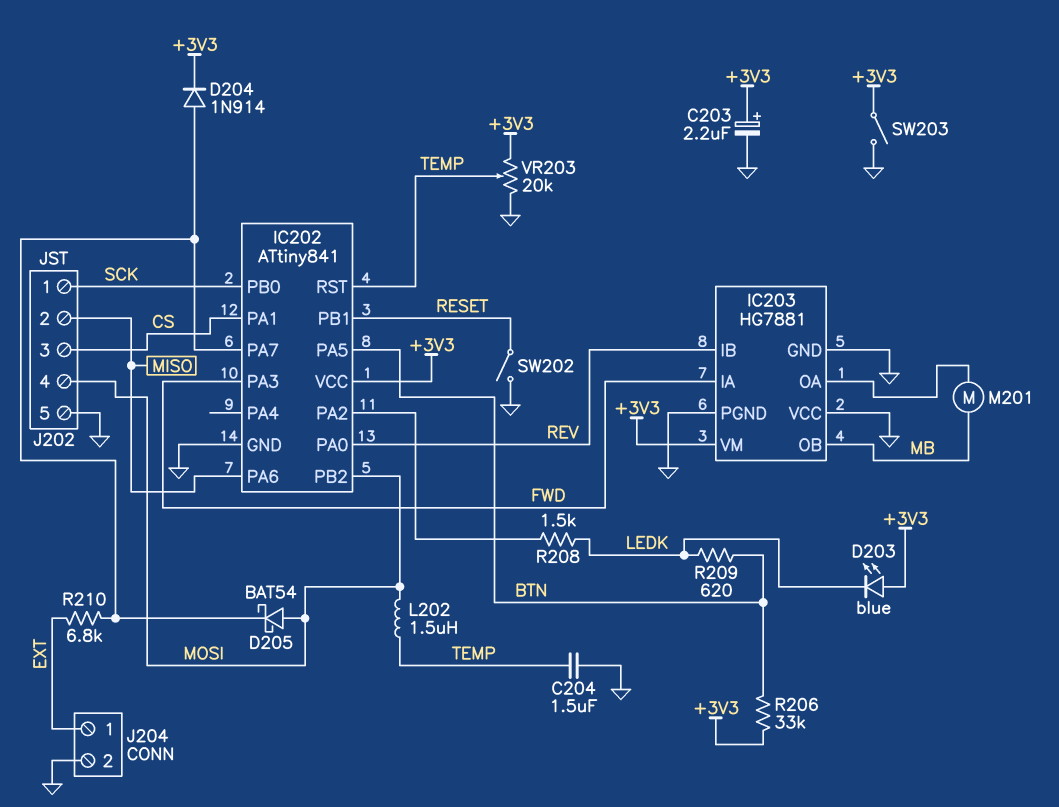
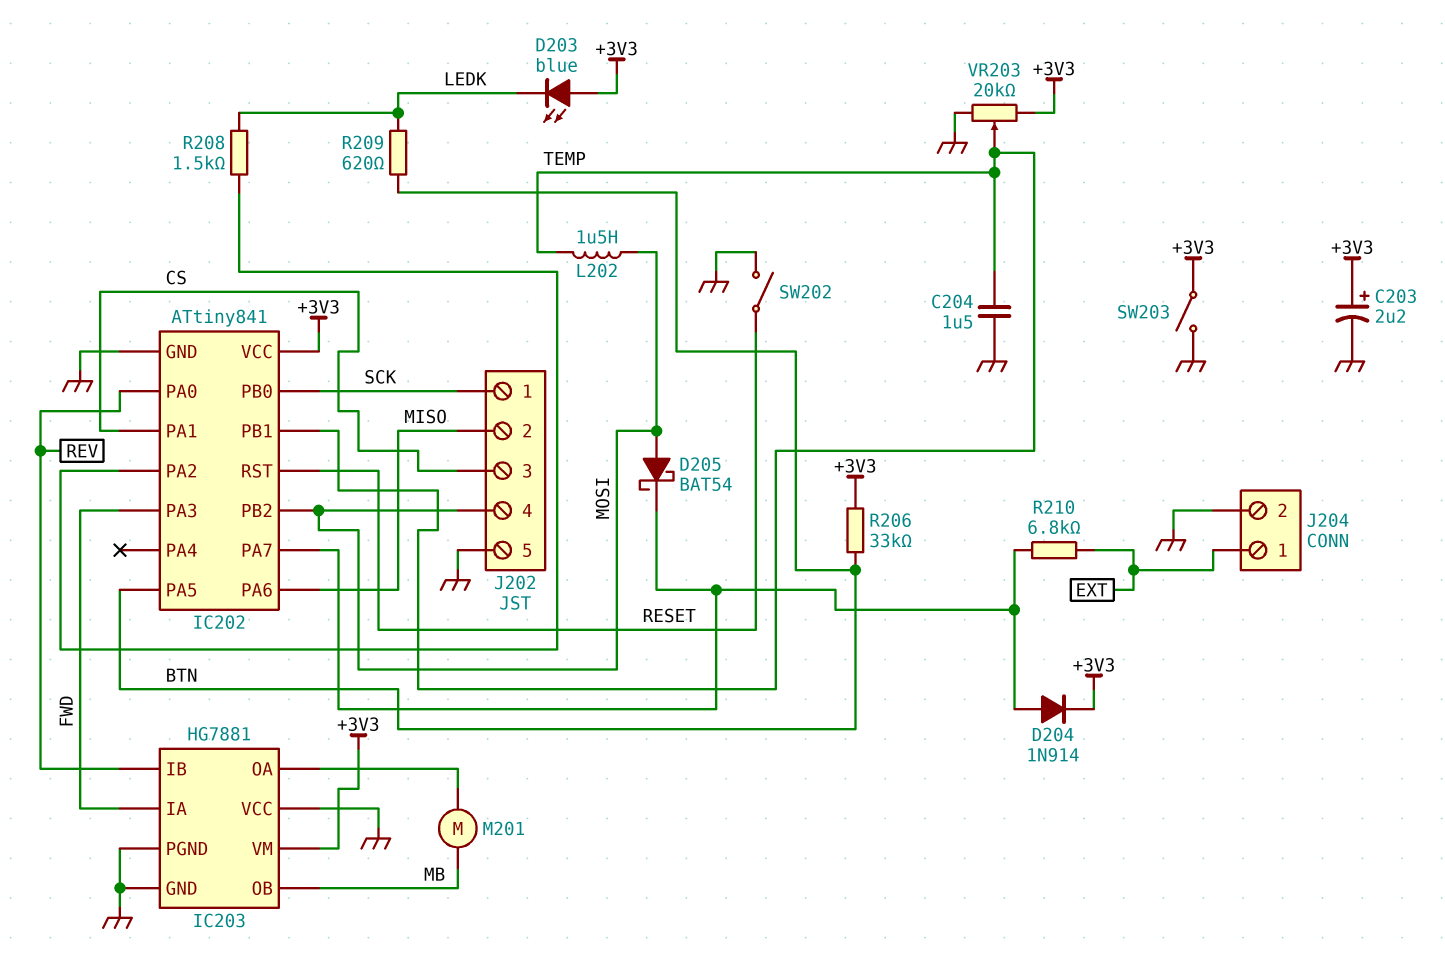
IC202 pin PB1: RESET -> TEMP
IC202 pin RST: TEMP -> RESET

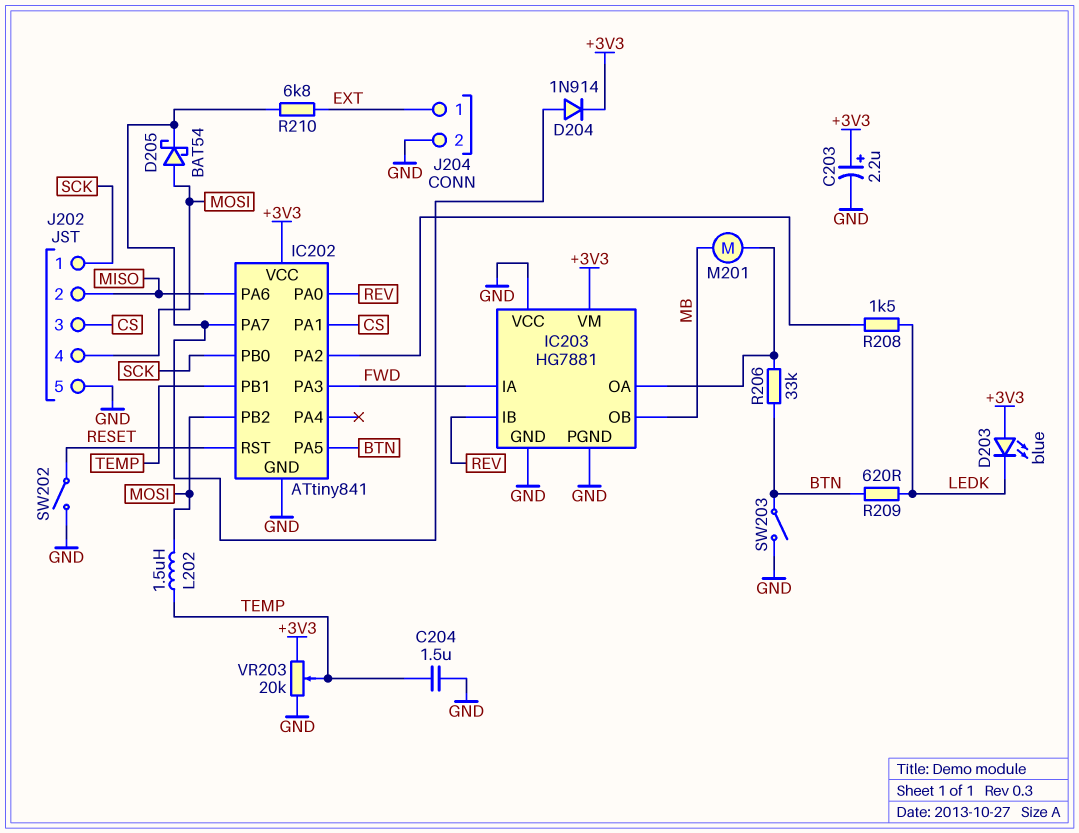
R206: 33k (+3V3, BTN) -> 33k (BTN, IC203/OA)
SW203: switch (+3V3, GND) -> switch (BTN, GND)

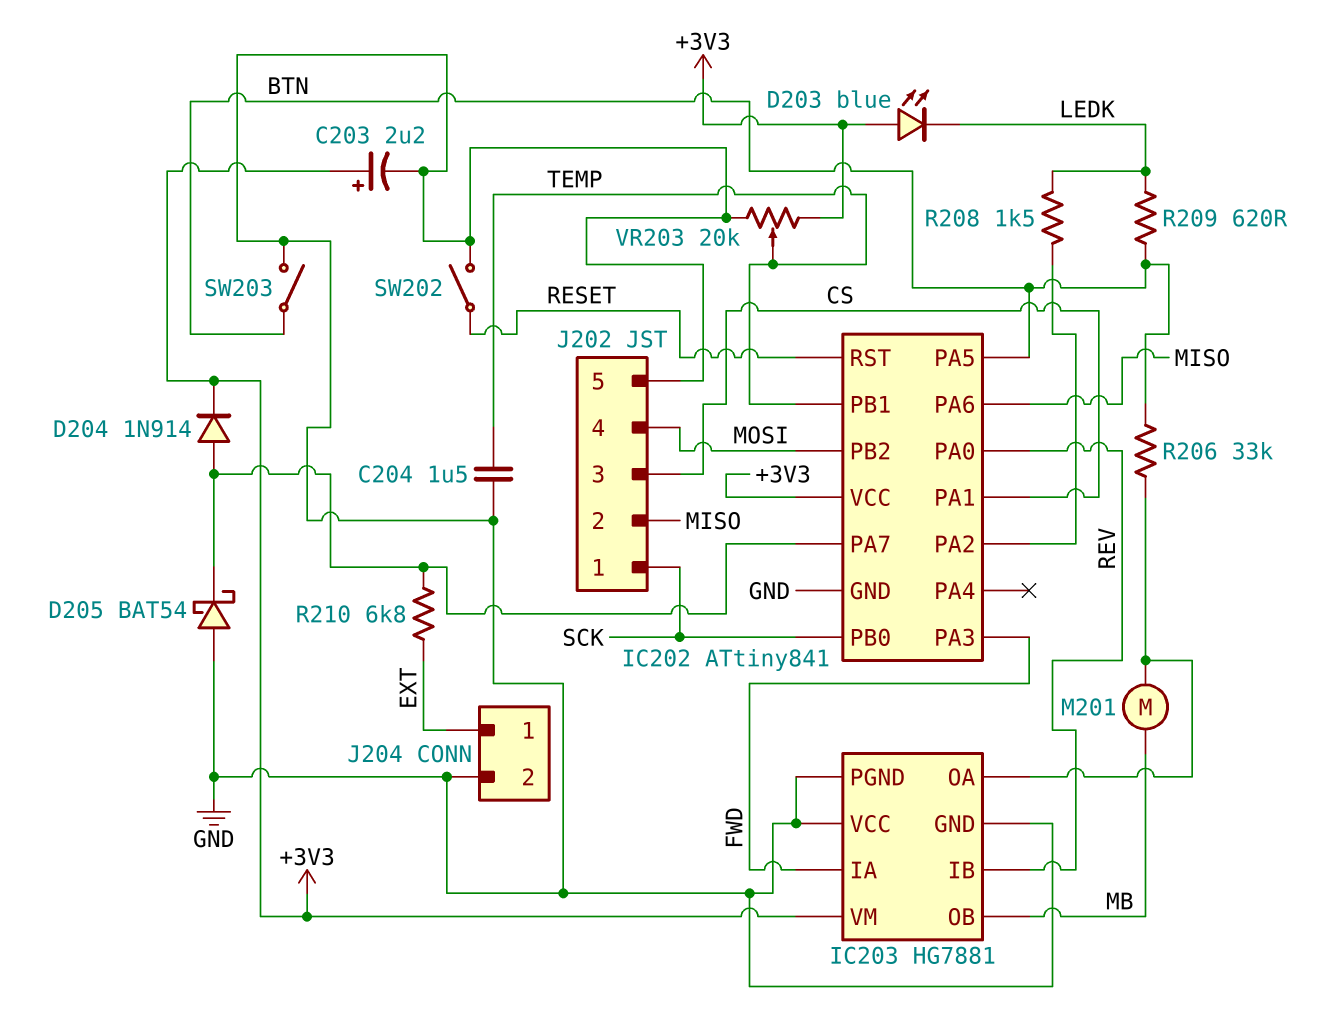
D205: schottky BAT54 (A MOSI, K IC202/PA7) -> schottky BAT54 (A GND, K IC202/PA7)
L202: 1.5uH (MOSI, TEMP) -> none

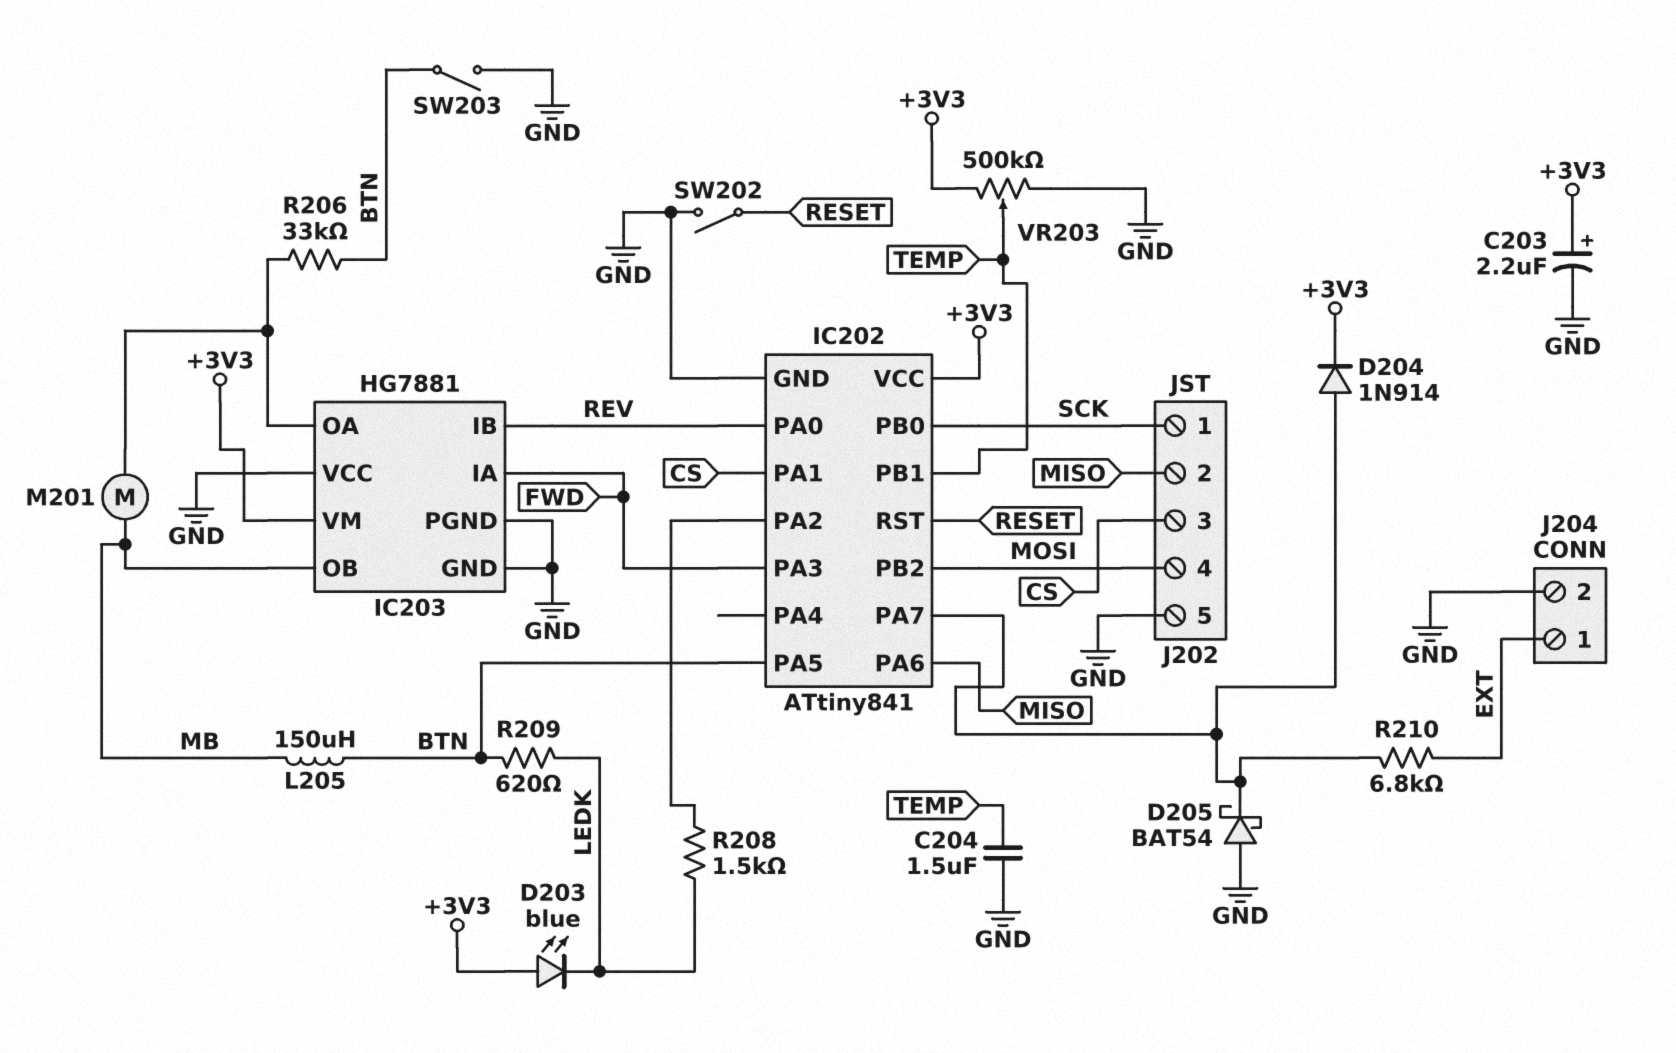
L205: none -> 150uH (BTN, MB)
VR203: 20k (+3V3, GND, wiper TEMP) -> 500k (+3V3, GND, wiper TEMP)

